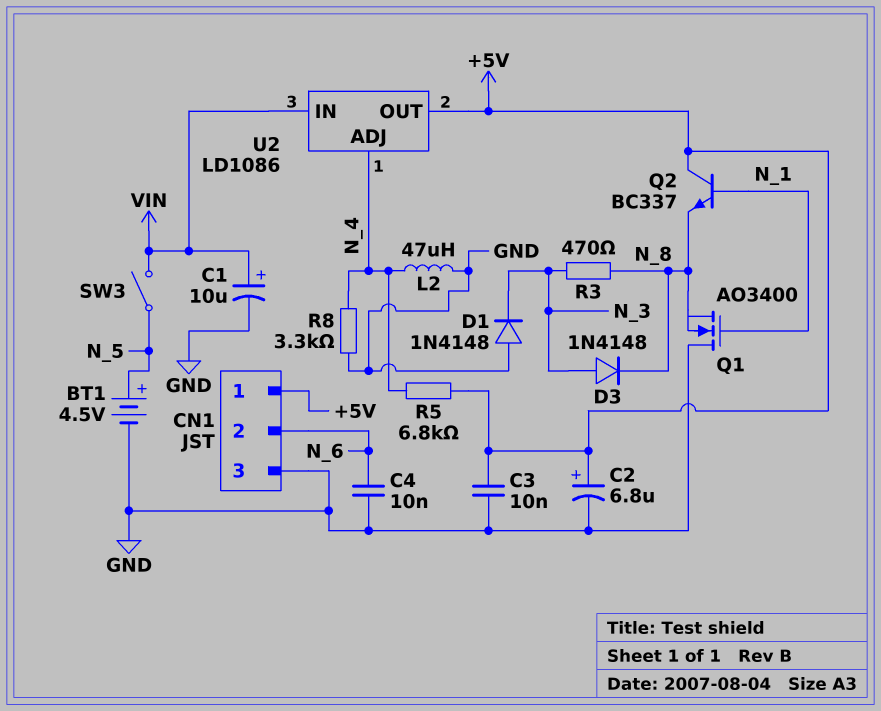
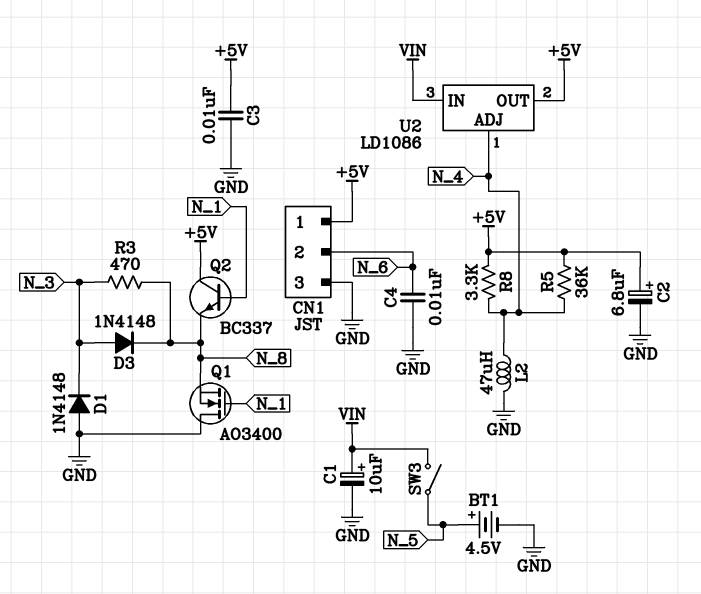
R5: 6.8k (+5V, N_4) -> 36k (+5V, N_4)
R8: 3.3k (GND, N_4) -> 3.3k (+5V, N_4)

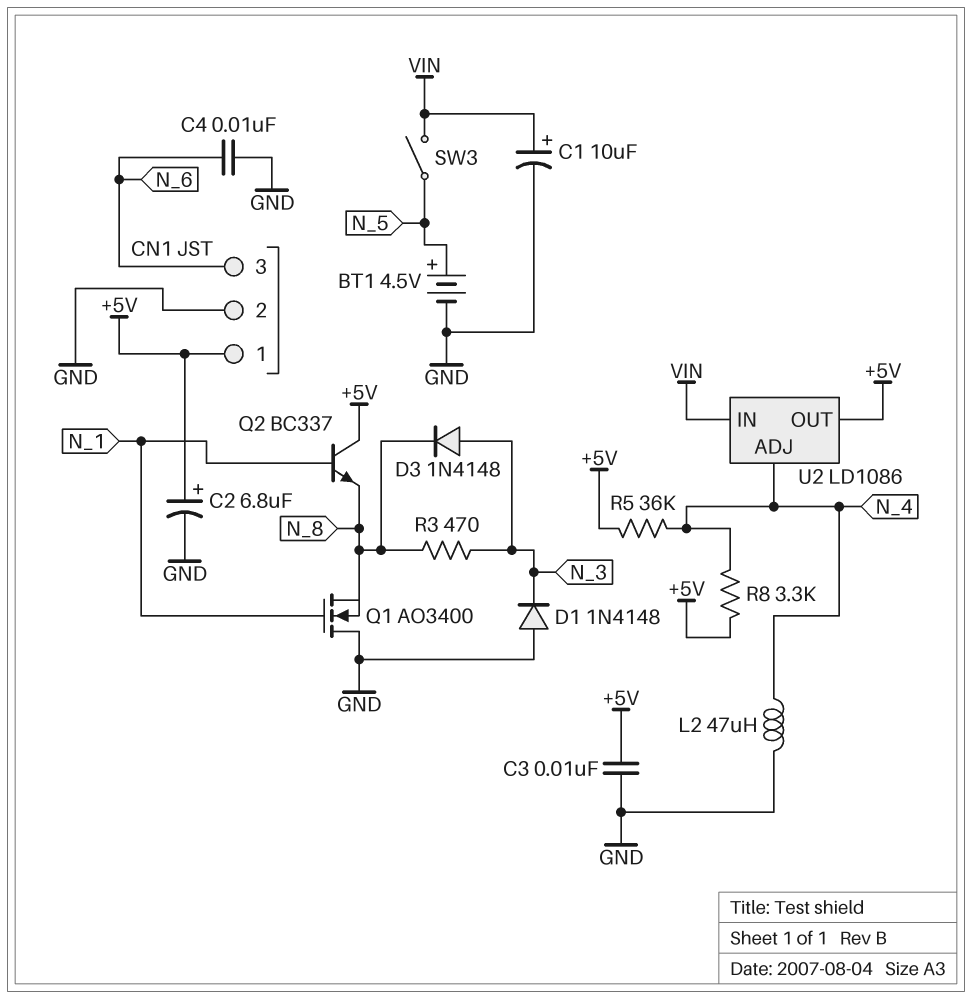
CN1 pin 2: N_6 -> GND
CN1 pin 3: GND -> N_6

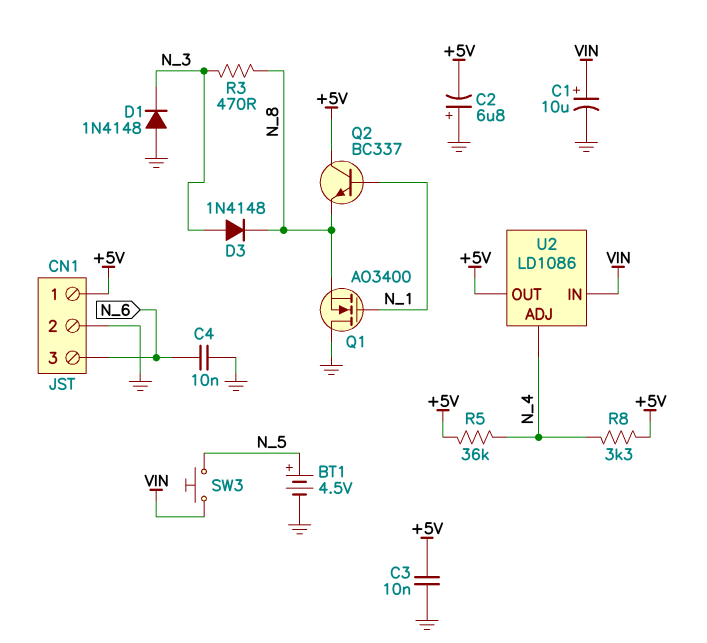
C2: 6.8uF (plus +5V, minus GND) -> 6.8uF (plus GND, minus +5V)
L2: 47uH (GND, N_4) -> none
SW3: switch (N_5, VIN) -> button (N_5, VIN)

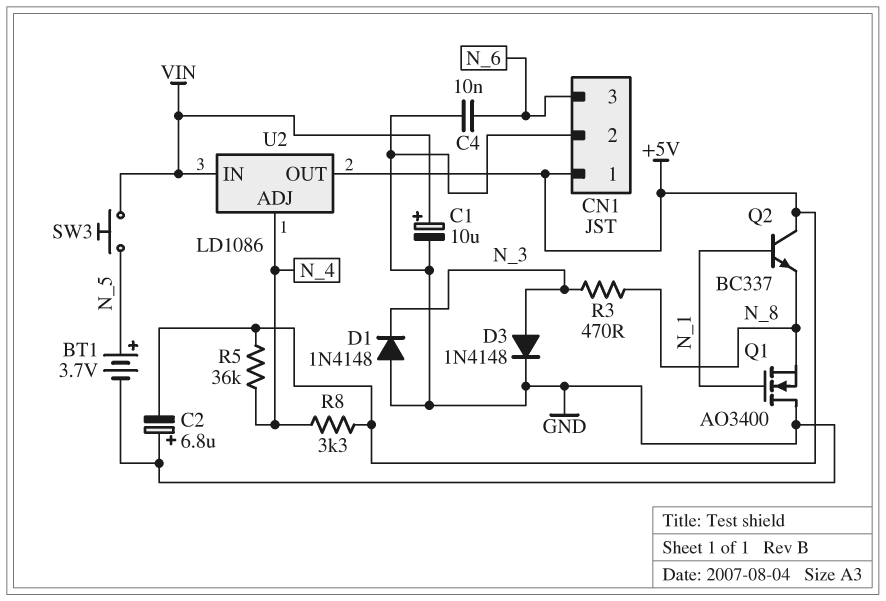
BT1: 4.5V (plus N_5, minus GND) -> 3.7V (plus N_5, minus GND)
C3: 10nF (+5V, GND) -> none
D3: diode 1N4148 (A N_3, K N_8) -> diode 1N4148 (A N_3, K GND)

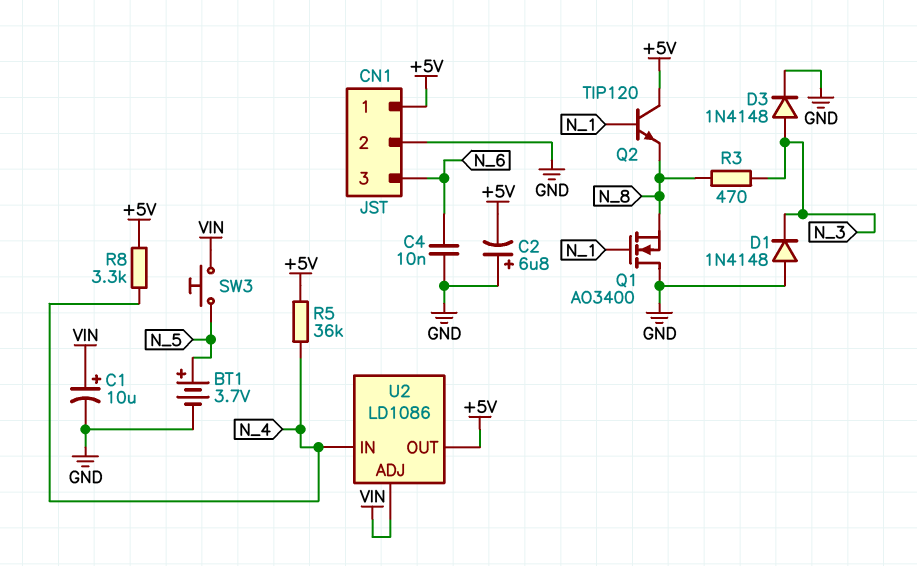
Q2: NPN BC337 (B N_1, C +5V, E N_8) -> NPN TIP120 (B N_1, C +5V, E N_8)
U2 pin ADJ: N_4 -> VIN
U2 pin IN: VIN -> N_4

